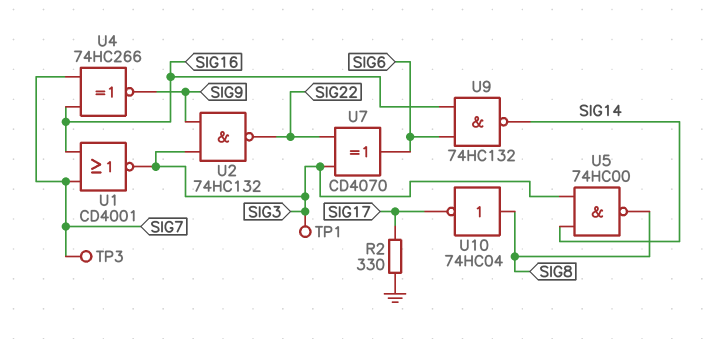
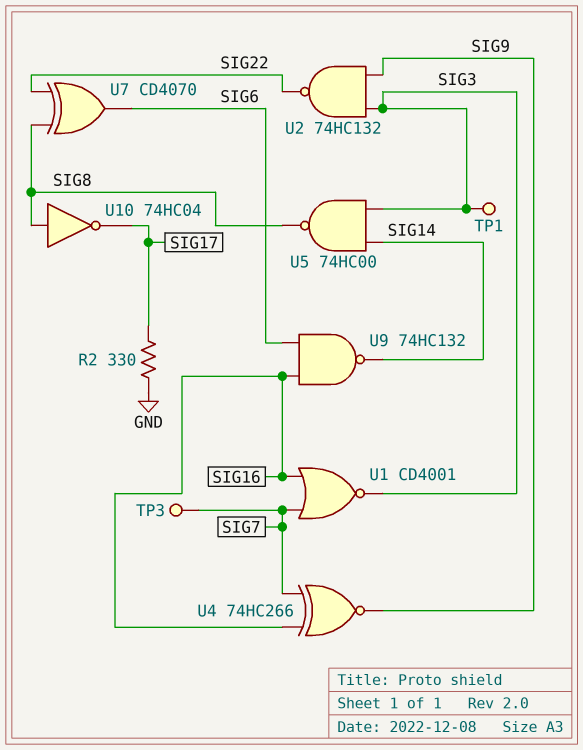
U7: XOR CD4070 (in SIG3, in SIG22, out SIG6) -> XOR CD4070 (in SIG8, in SIG22, out SIG6)

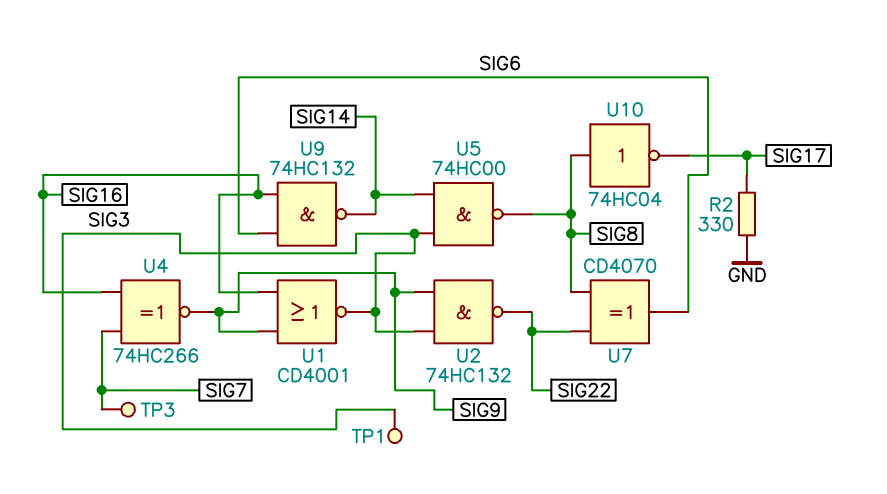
U1: NOR CD4001 (in SIG7, in SIG16, out SIG3) -> NOR CD4001 (in SIG9, in SIG16, out SIG3)

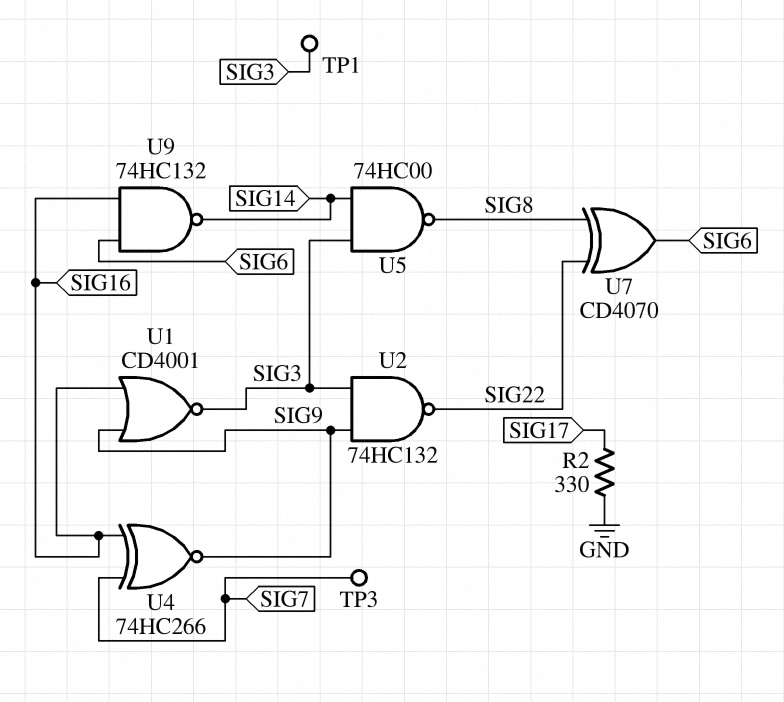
U10: NOT 74HC04 (in SIG8, out SIG17) -> none

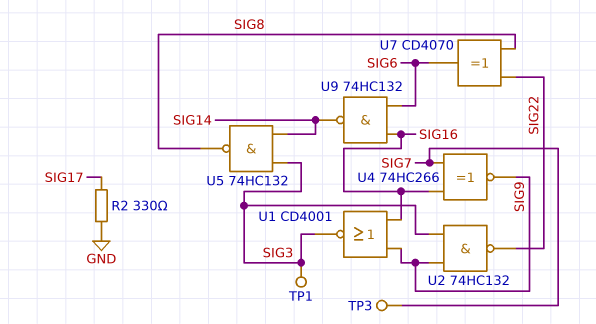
U5: NAND 74HC00 (in SIG3, in SIG14, out SIG8) -> NAND 74HC132 (in SIG3, in SIG14, out SIG8)

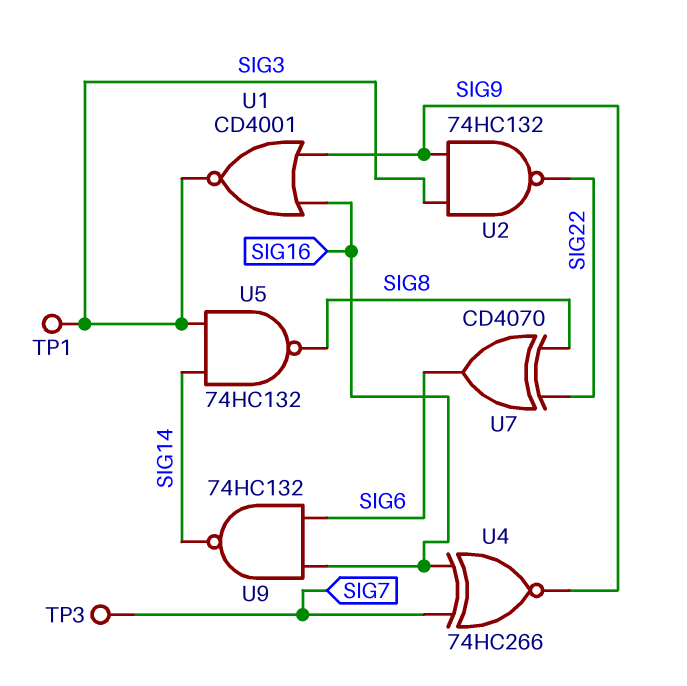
R2: 330 (GND, SIG17) -> none

